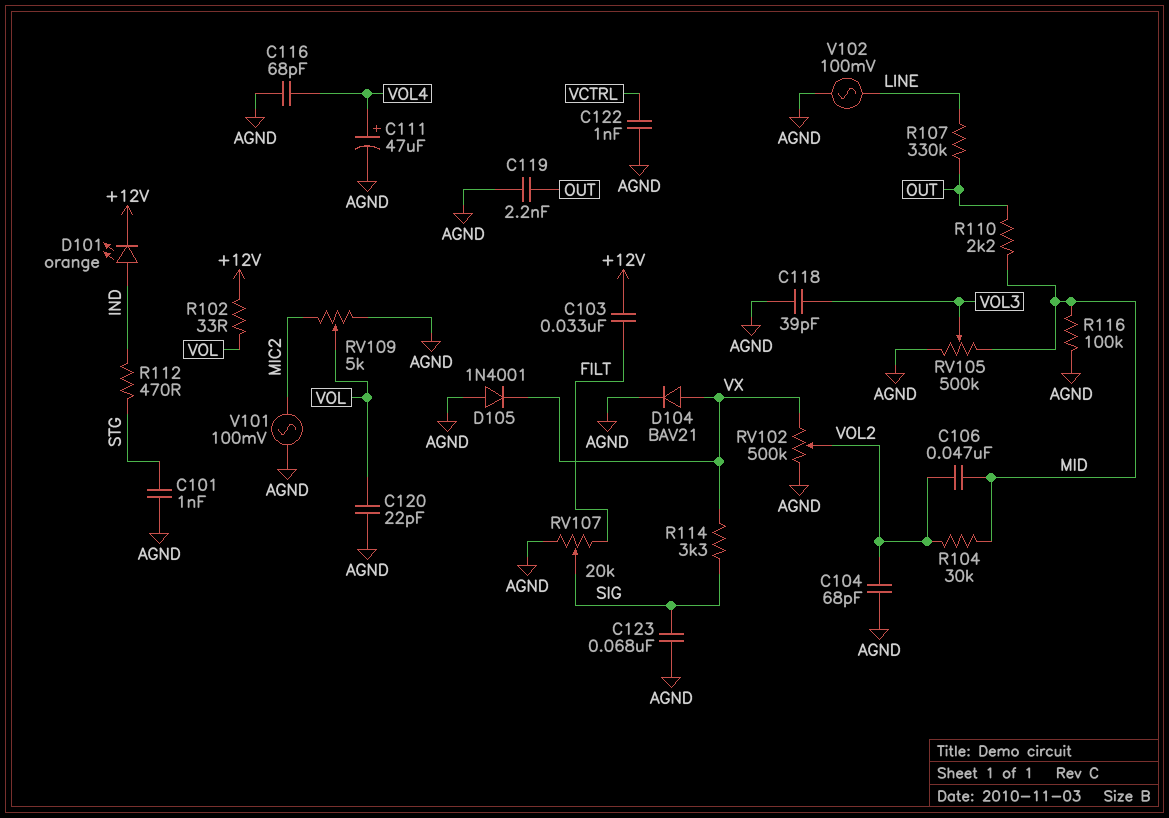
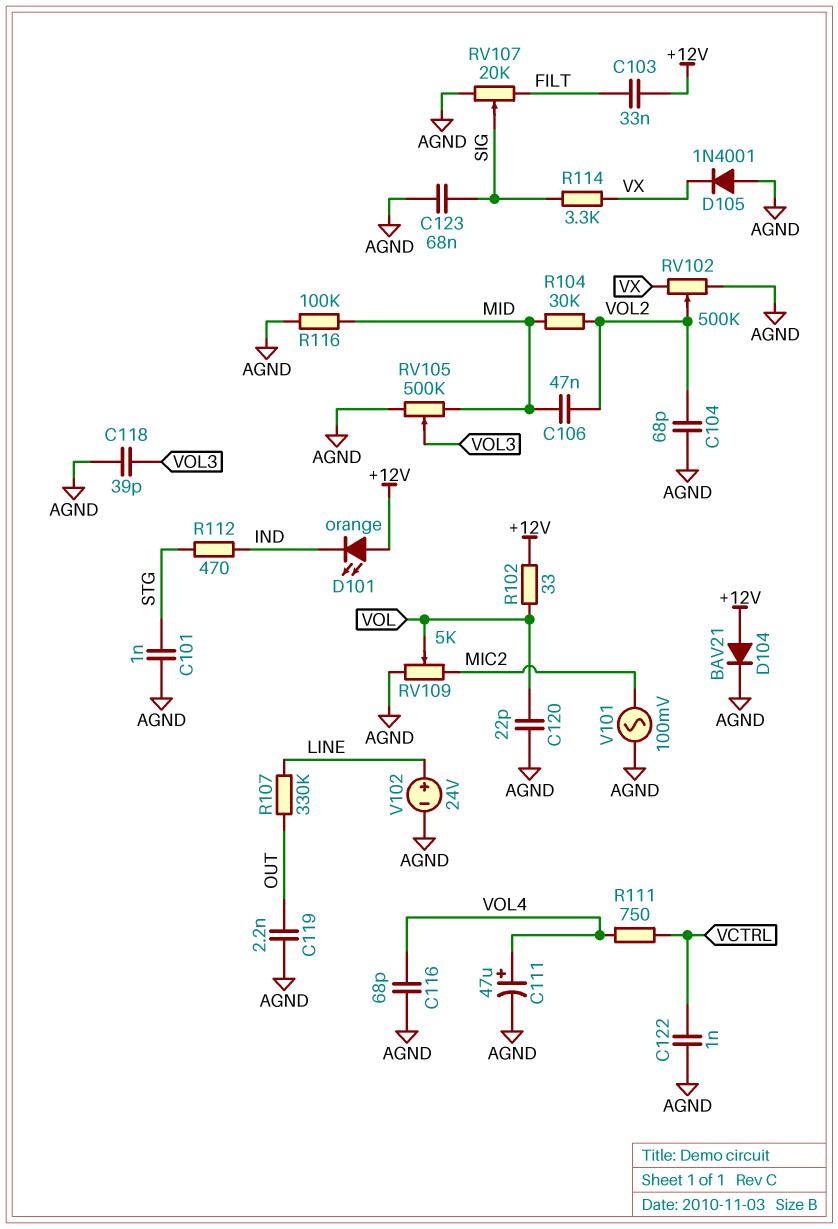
D101: LED orange (A IND, K +12V) -> LED orange (A +12V, K IND)
D104: diode BAV21 (A VX, K AGND) -> diode BAV21 (A +12V, K AGND)
R110: 2.2k (MID, OUT) -> none
R111: none -> 750 (VCTRL, VOL4)
V102: AC 100mV (AGND, LINE) -> 24V (plus LINE, minus AGND)

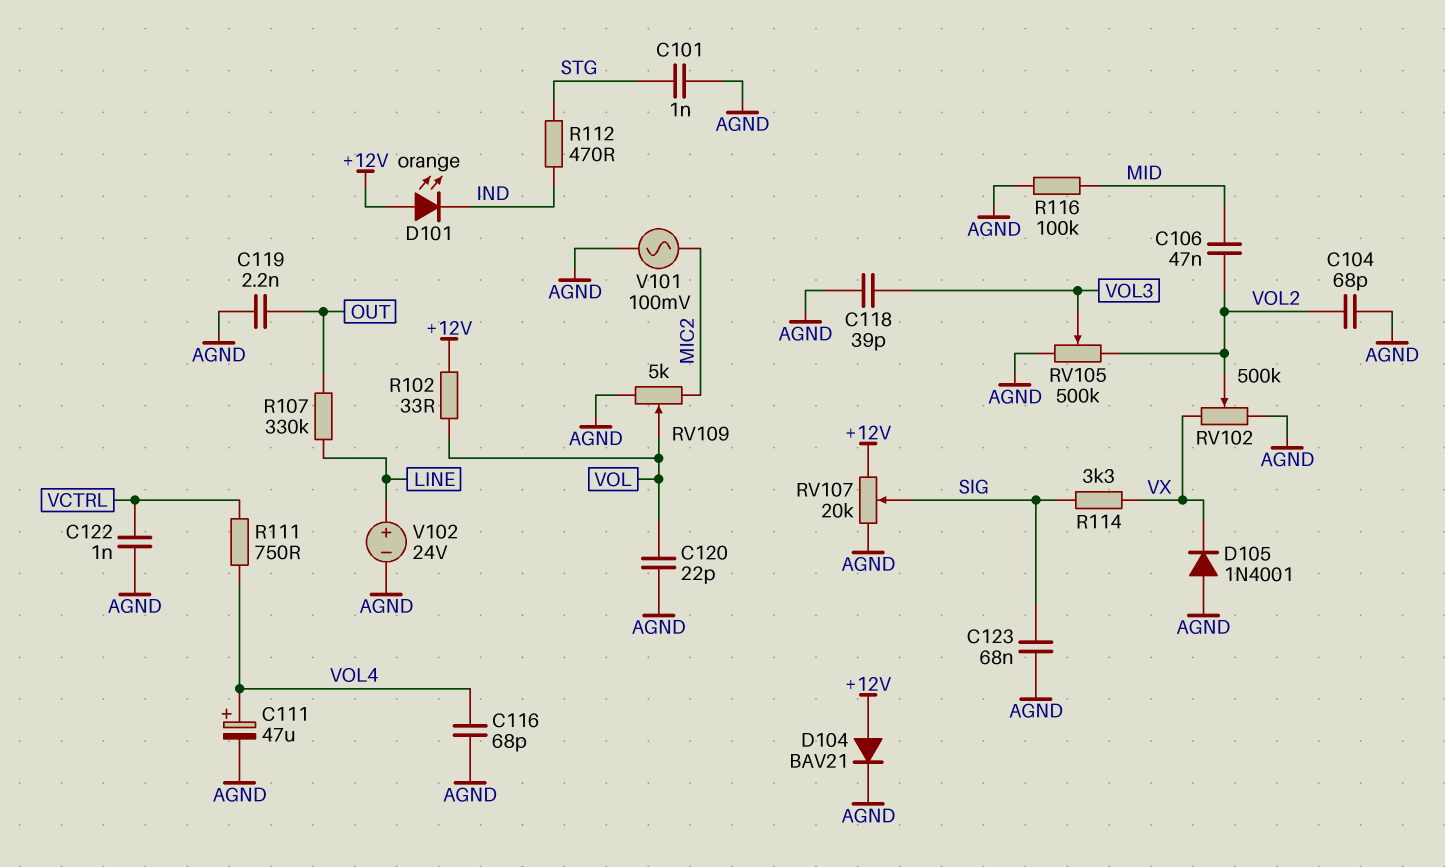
C103: 33nF (+12V, FILT) -> none
R104: 30k (MID, VOL2) -> none
RV105: 500k (AGND, MID, wiper VOL3) -> 500k (AGND, VOL2, wiper VOL3)
RV107: 20k (AGND, FILT, wiper SIG) -> 20k (+12V, AGND, wiper SIG)

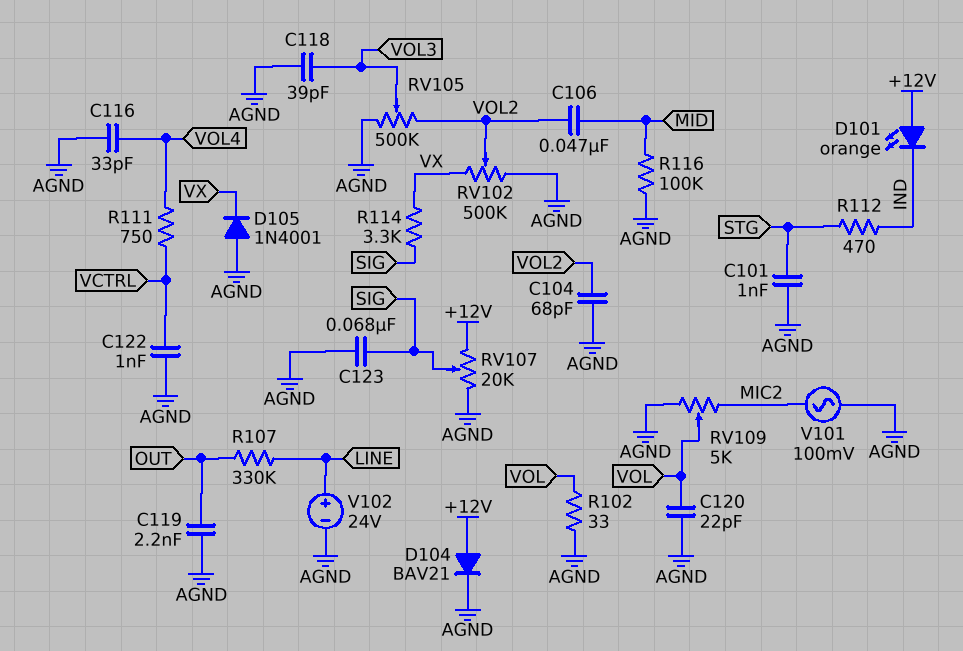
C111: 47uF (plus VOL4, minus AGND) -> none
C116: 68pF (AGND, VOL4) -> 33pF (AGND, VOL4)
R102: 33 (+12V, VOL) -> 33 (AGND, VOL)

